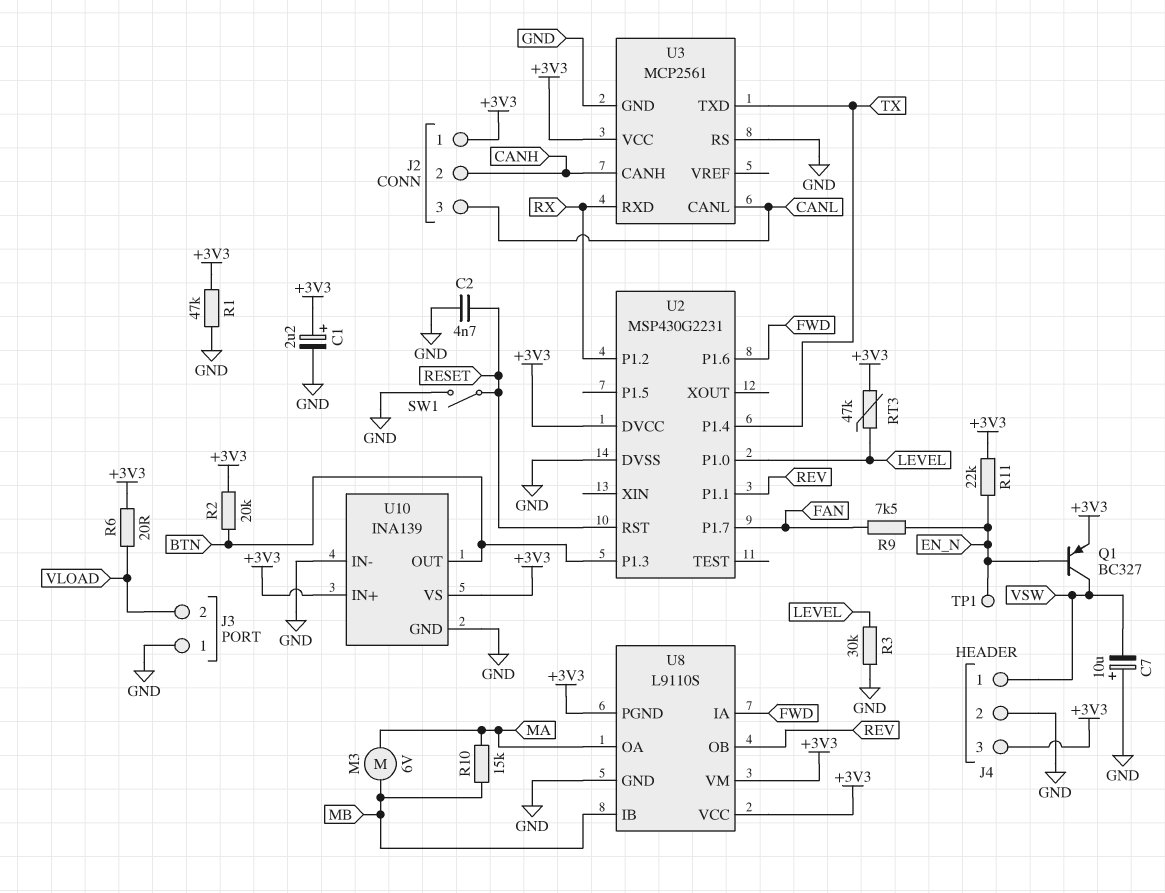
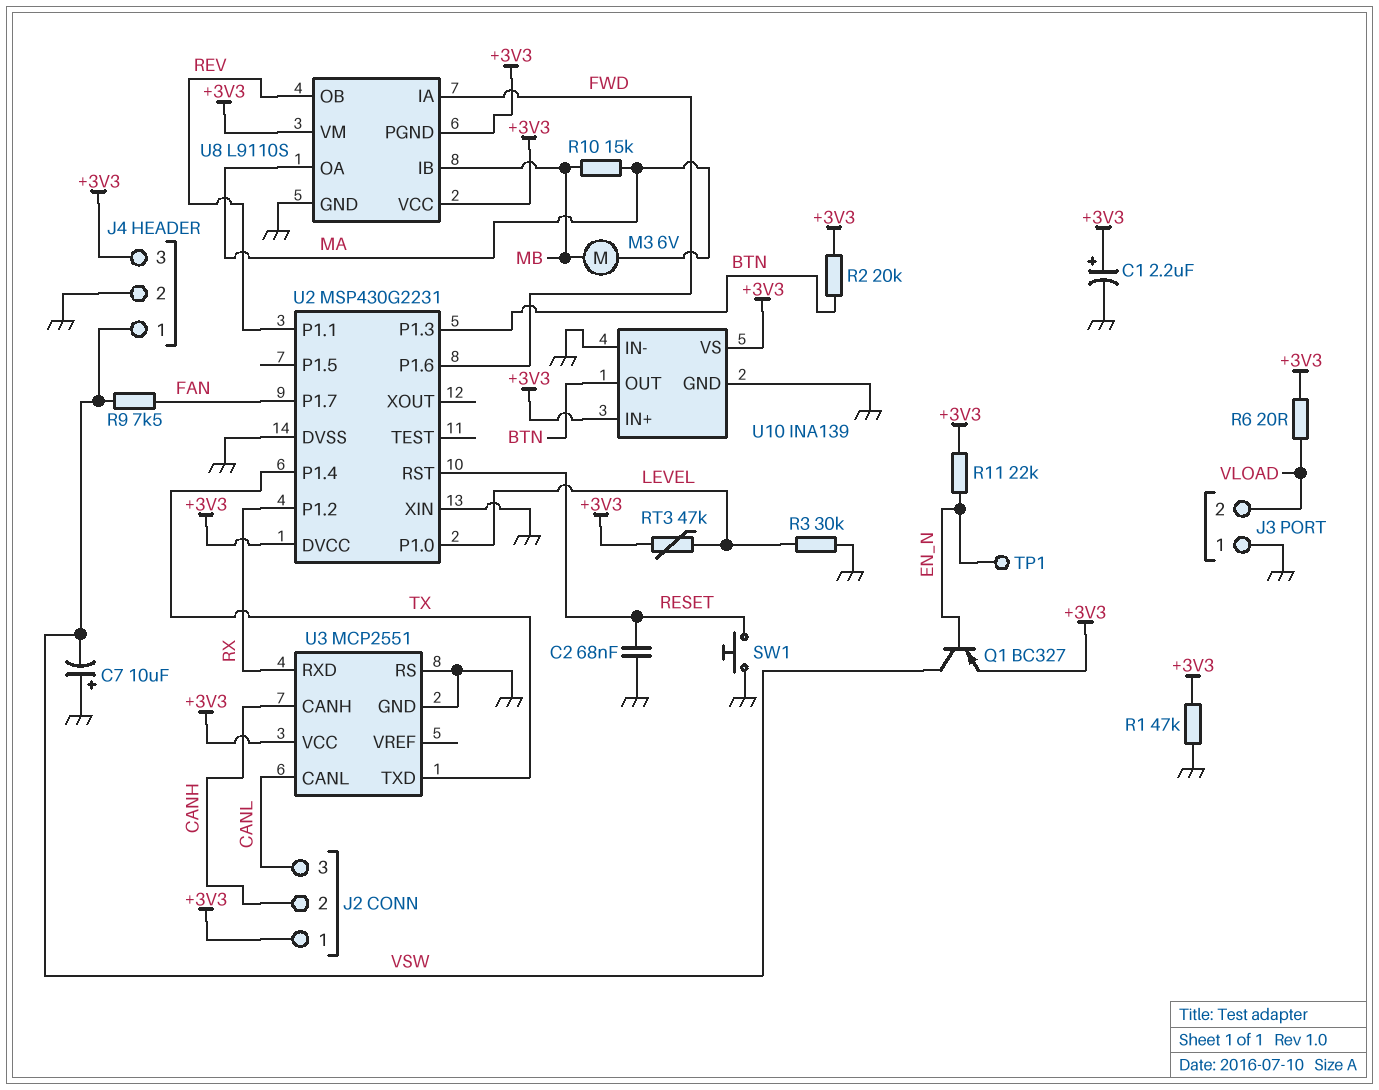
C2: 4.7nF (GND, RESET) -> 68nF (GND, RESET)
R9: 7.5k (EN_N, FAN) -> 7.5k (FAN, VSW)
SW1: switch (GND, RESET) -> button (GND, RESET)
U2 pin XIN: none -> GND
U3: MCP2561 -> MCP2551

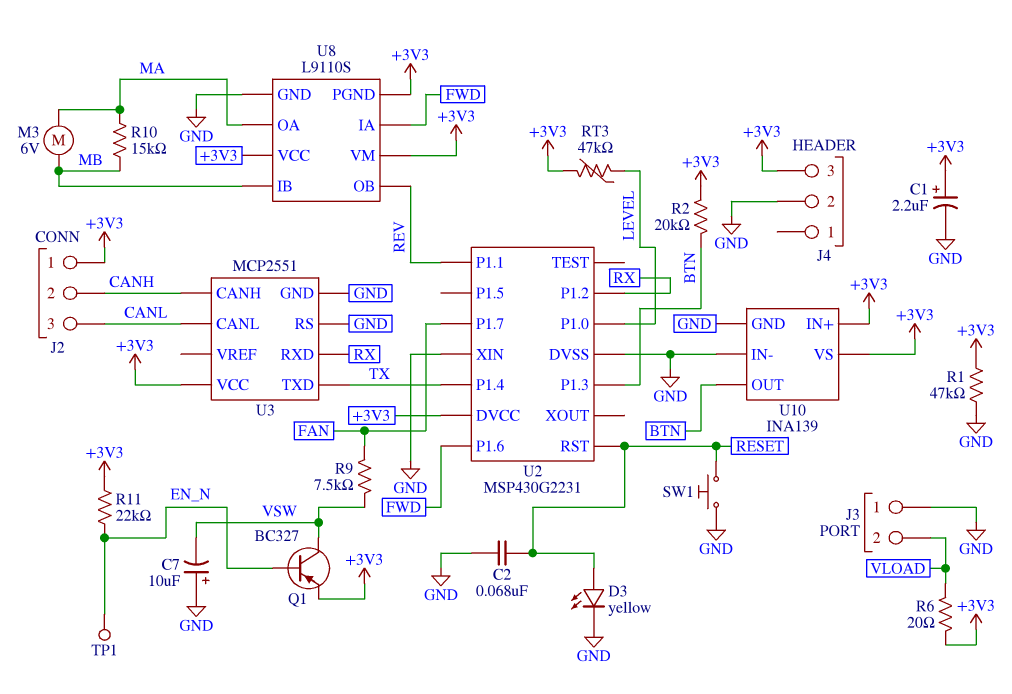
D3: none -> LED yellow (A RESET, K GND)
J4 pin 1: VSW -> none
R3: 30k (GND, LEVEL) -> none

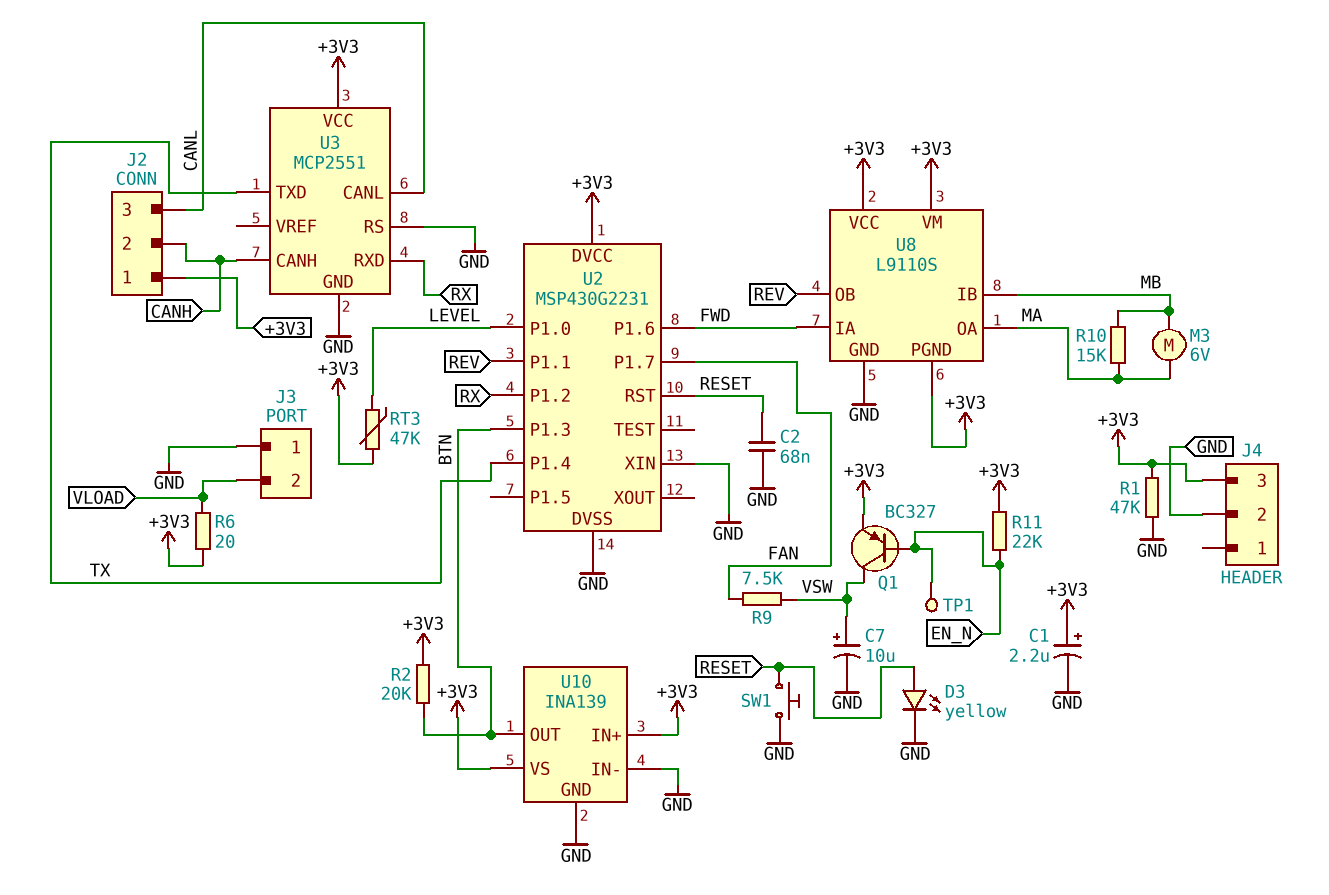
C7: 10uF (plus GND, minus VSW) -> 10uF (plus VSW, minus GND)

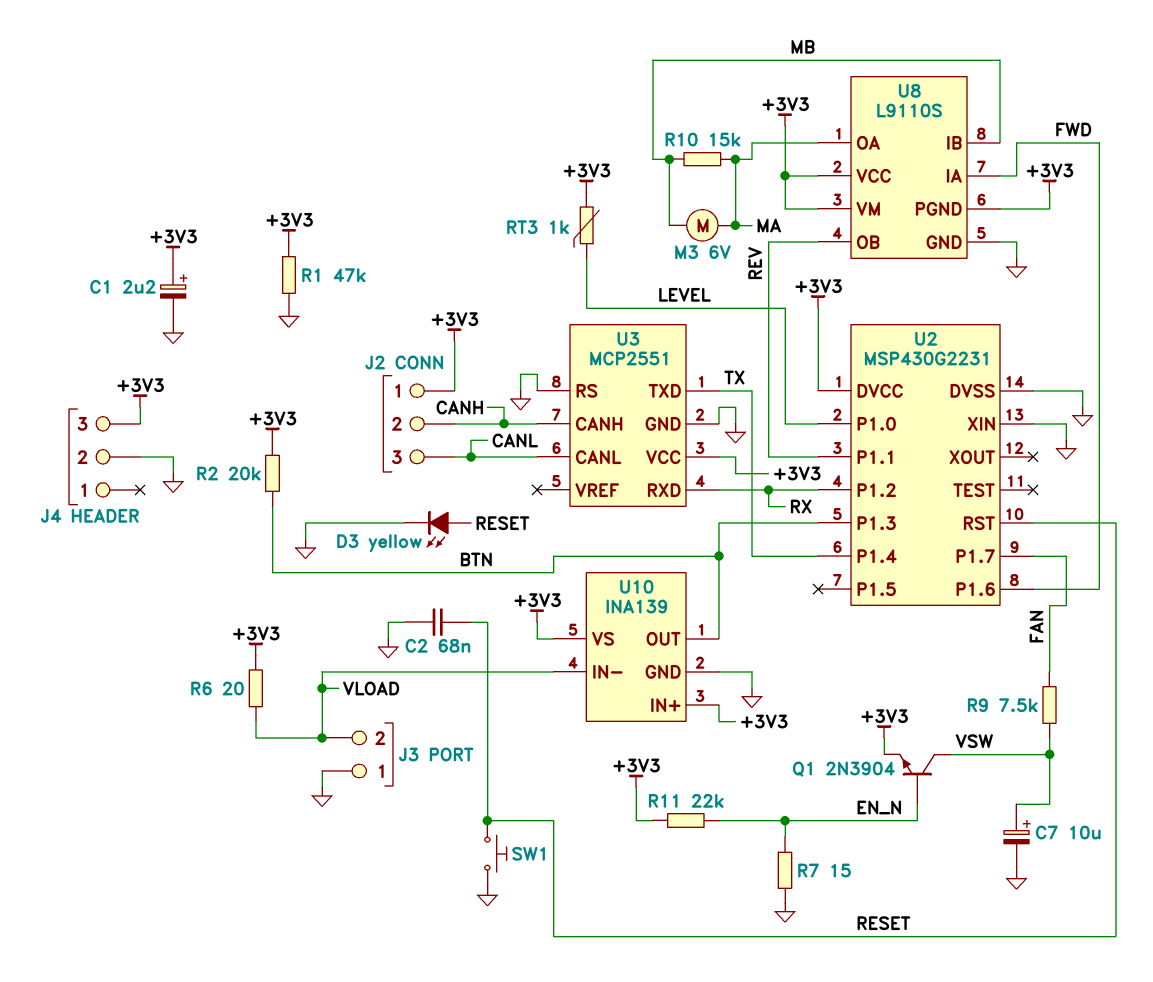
Q1: PNP BC327 (B EN_N, C VSW, E +3V3) -> NPN 2N3904 (B EN_N, C VSW, E +3V3)
R7: none -> 15 (EN_N, GND)
RT3: 47k (+3V3, LEVEL) -> 1k (+3V3, LEVEL)
TP1: test point (EN_N) -> none
U10 pin IN-: GND -> VLOAD

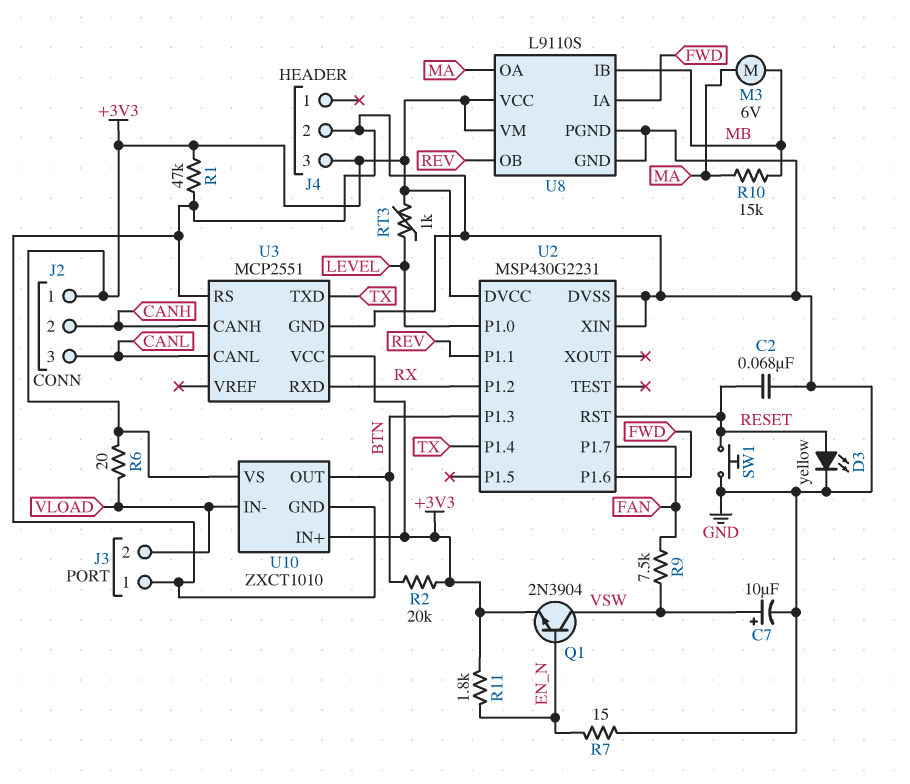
C1: 2.2uF (plus +3V3, minus GND) -> none
R11: 22k (+3V3, EN_N) -> 1.8k (+3V3, EN_N)
U8 pin PGND: +3V3 -> GND
U10: INA139 -> ZXCT1010

